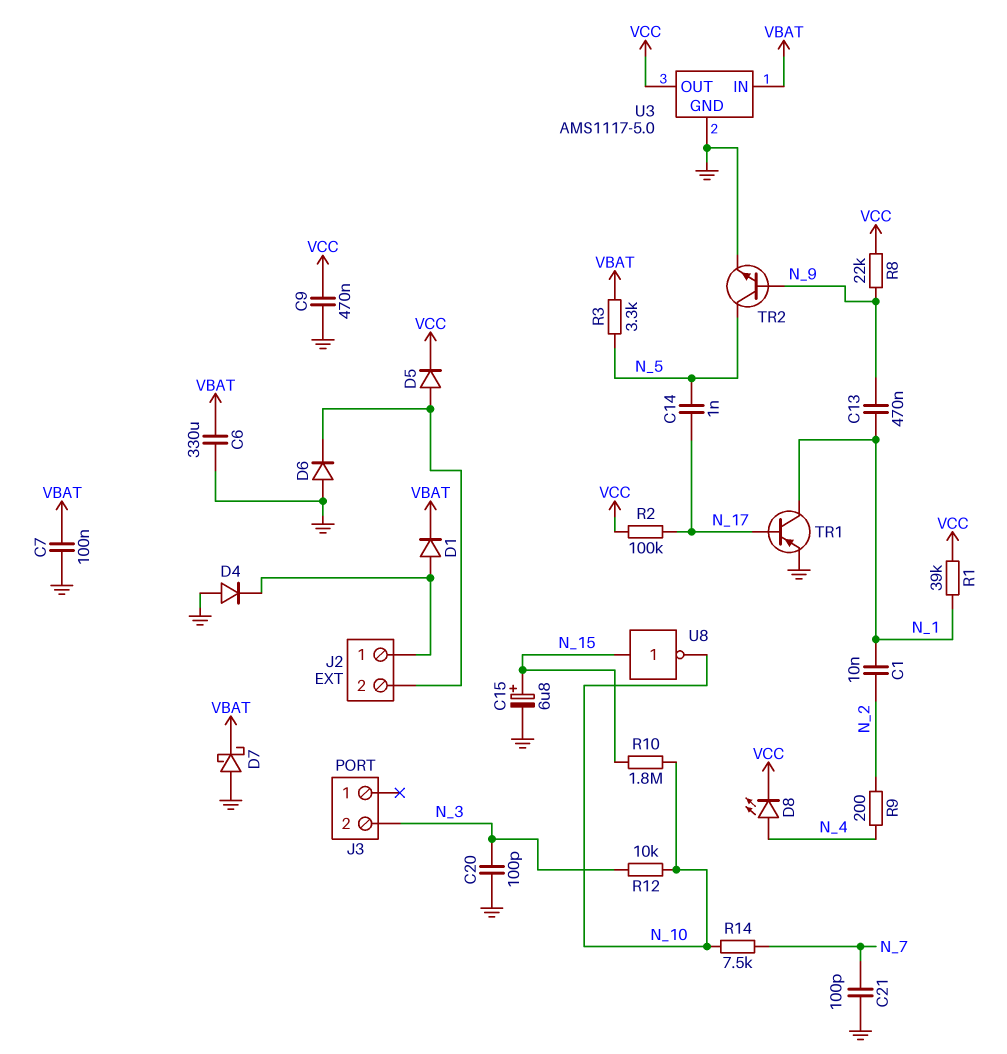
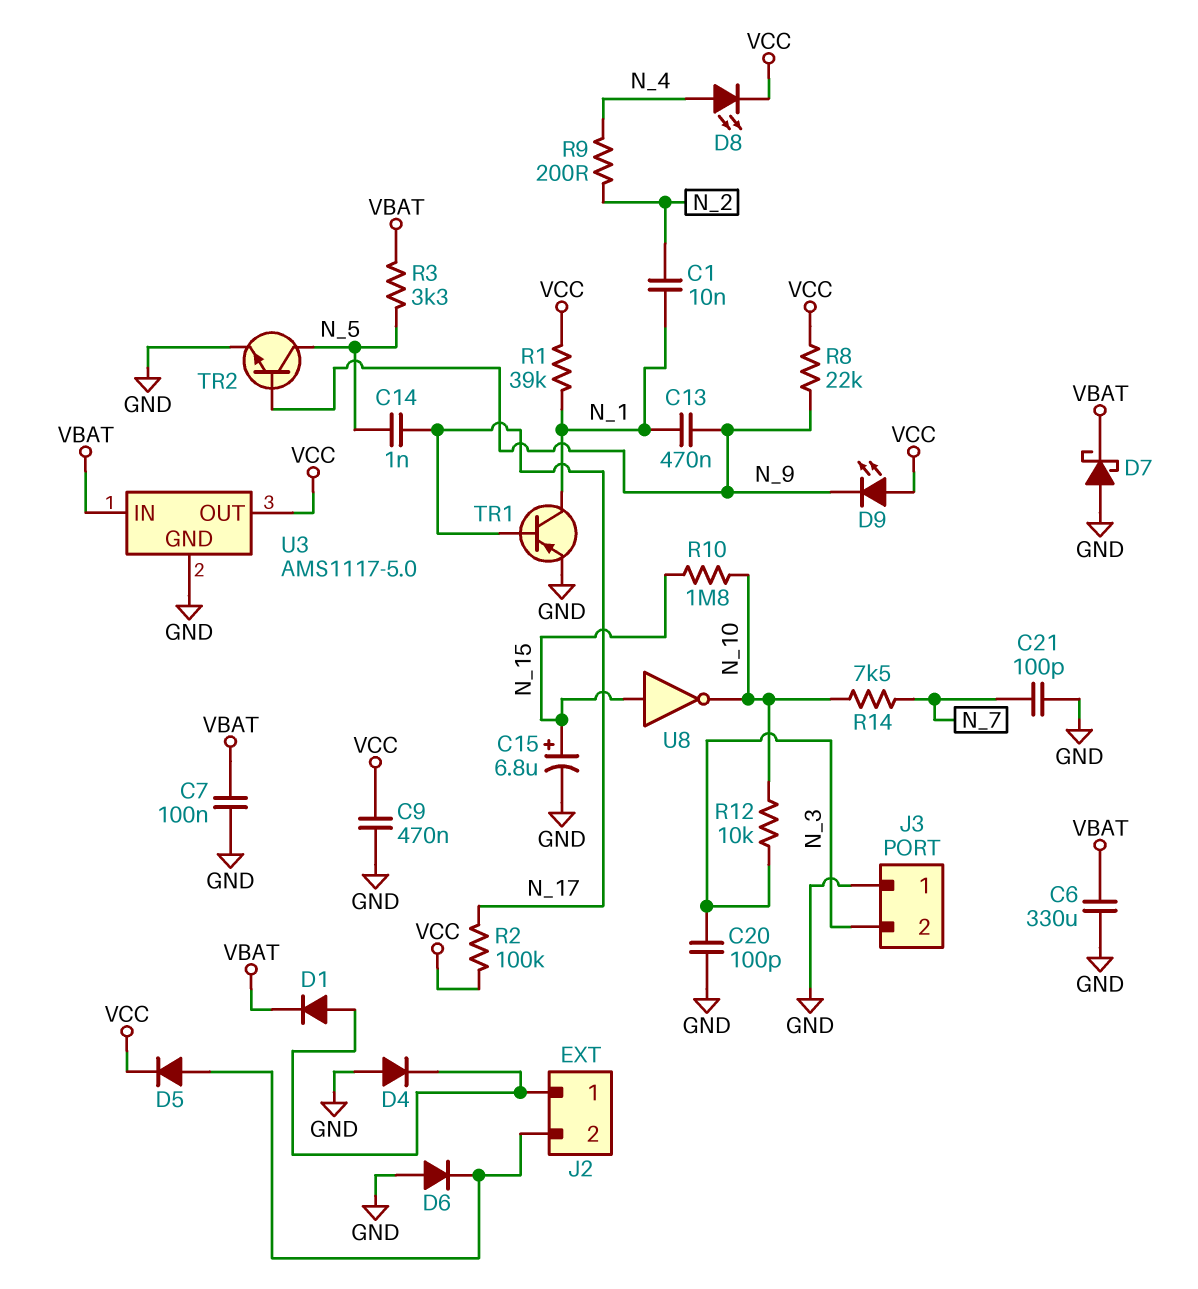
D9: none -> LED (A VCC, K N_9)
J3 pin 1: none -> GND

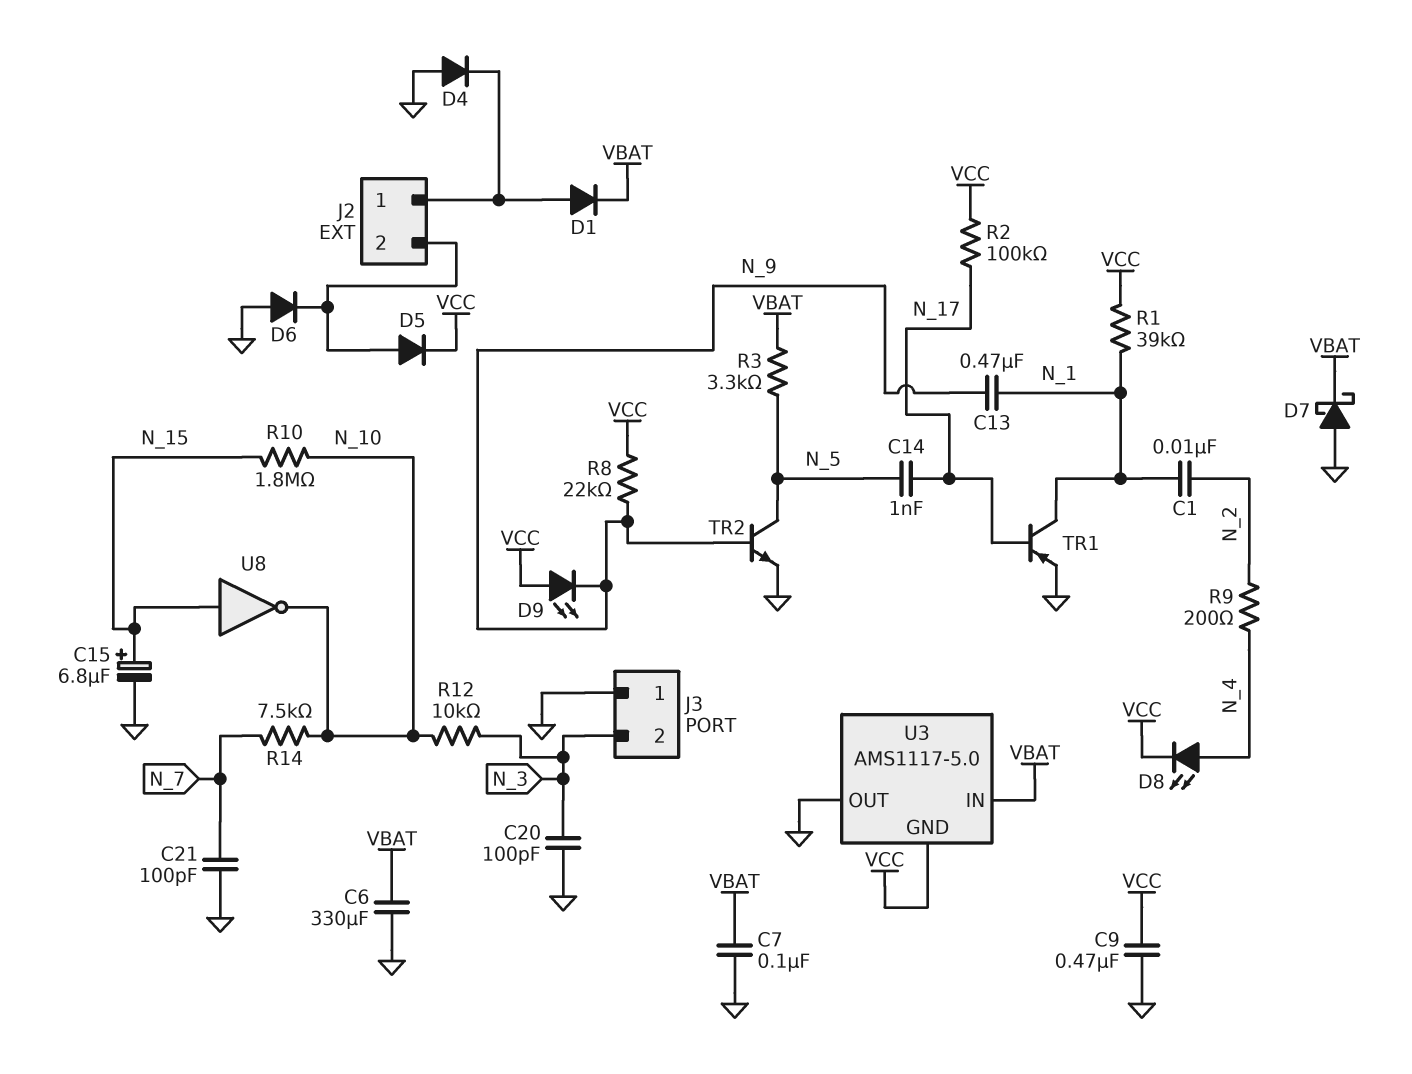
U3 pin GND: GND -> VCC
U3 pin OUT: VCC -> GND

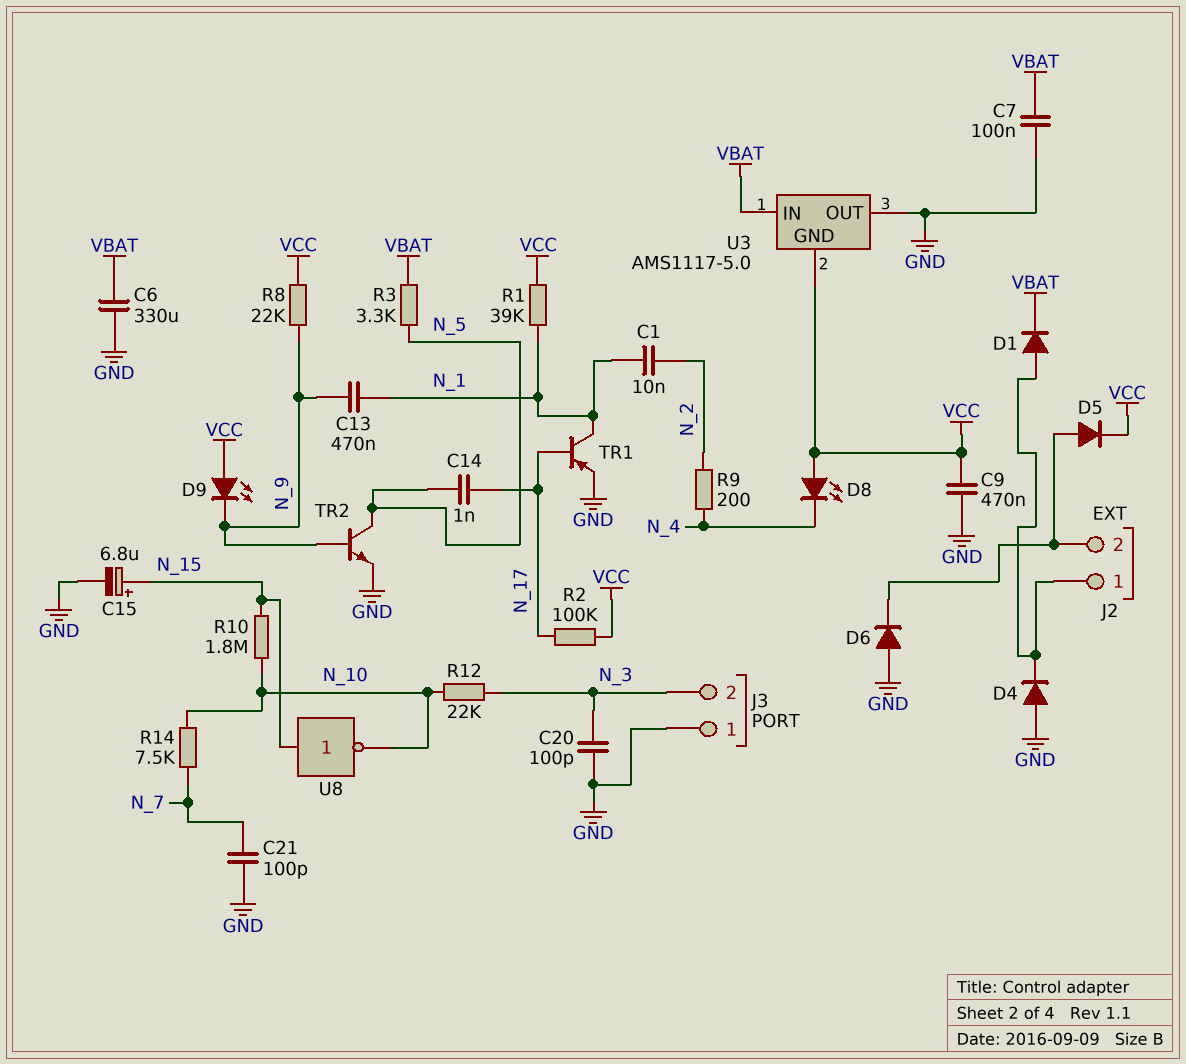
D7: schottky (A GND, K VBAT) -> none
D8: LED (A N_4, K VCC) -> LED (A VCC, K N_4)
R12: 10k (N_3, N_10) -> 22k (N_3, N_10)

